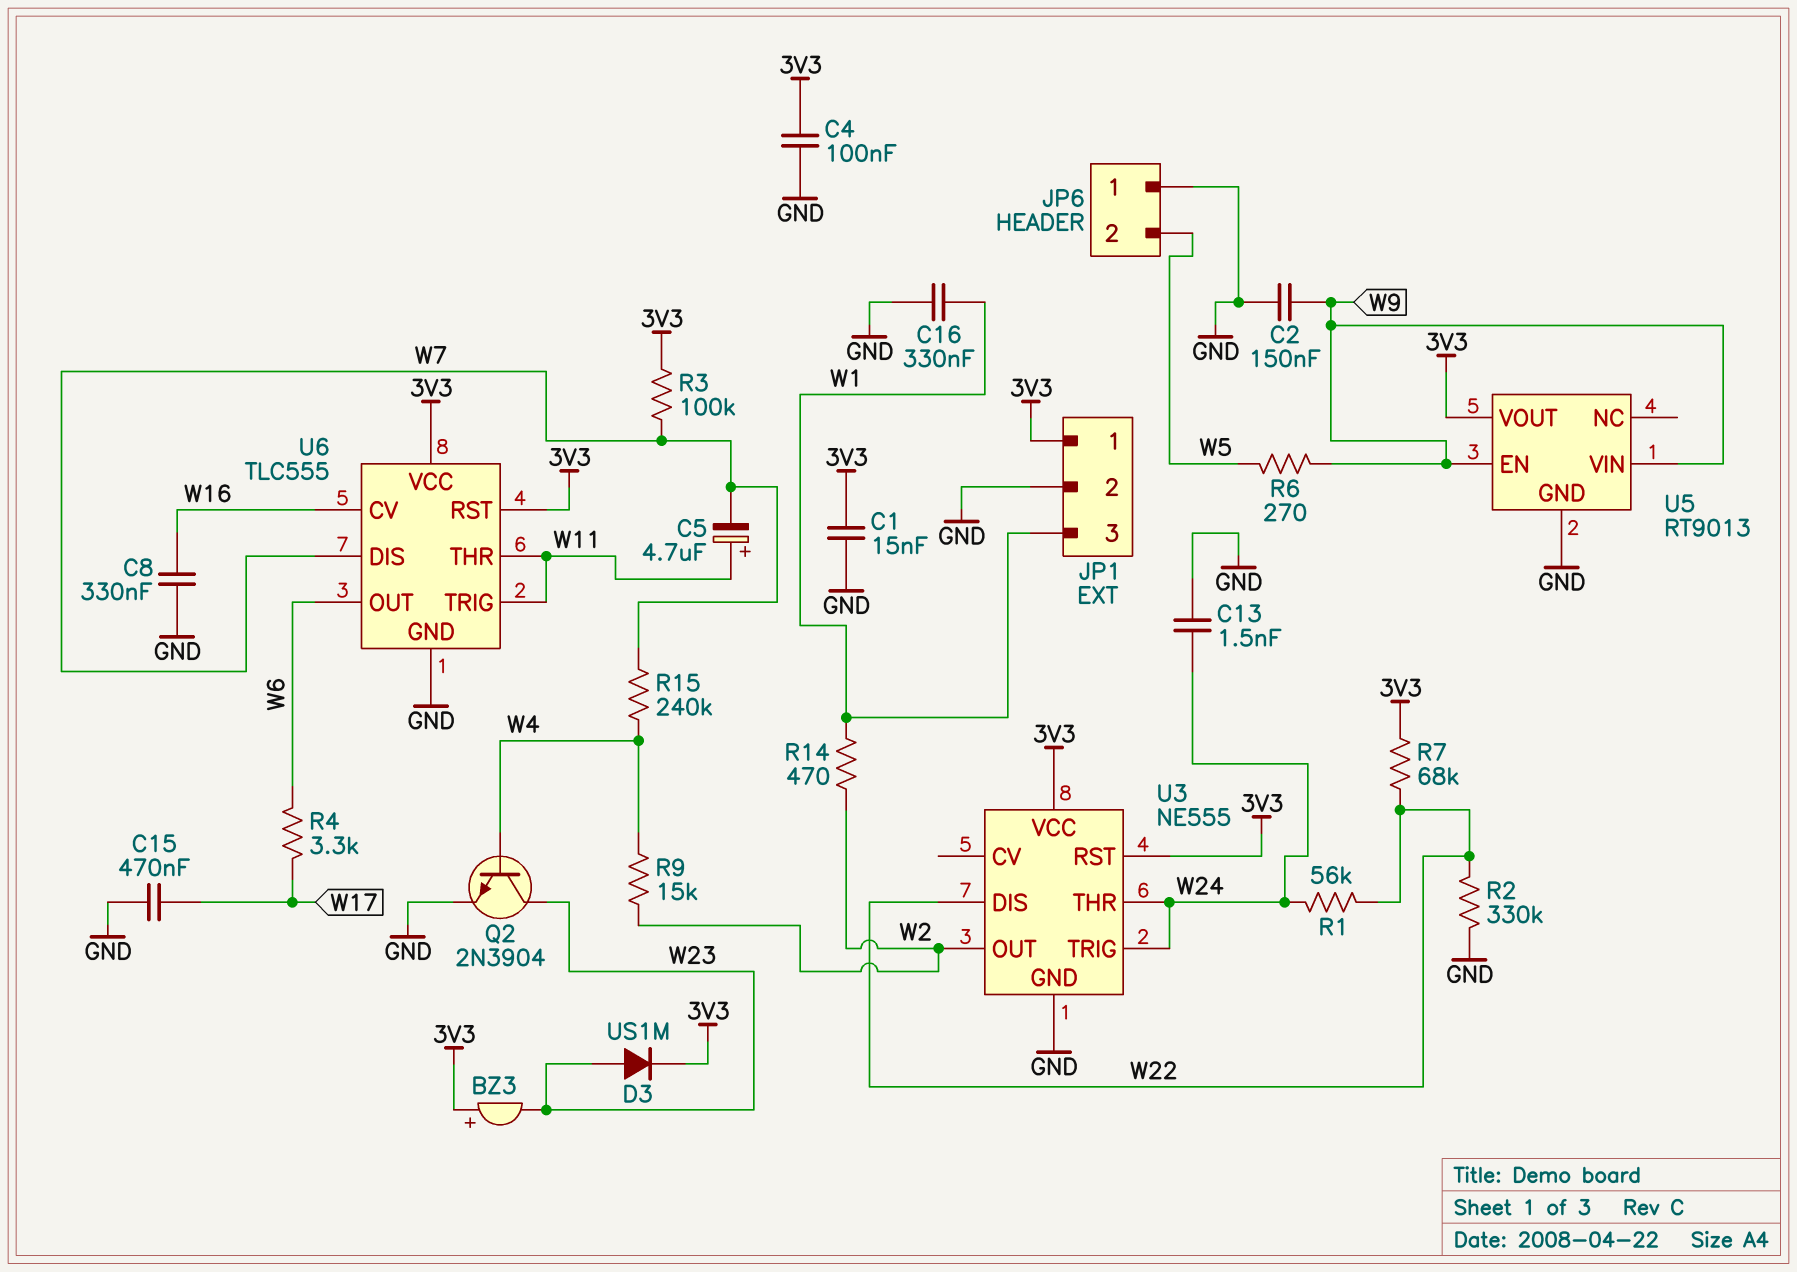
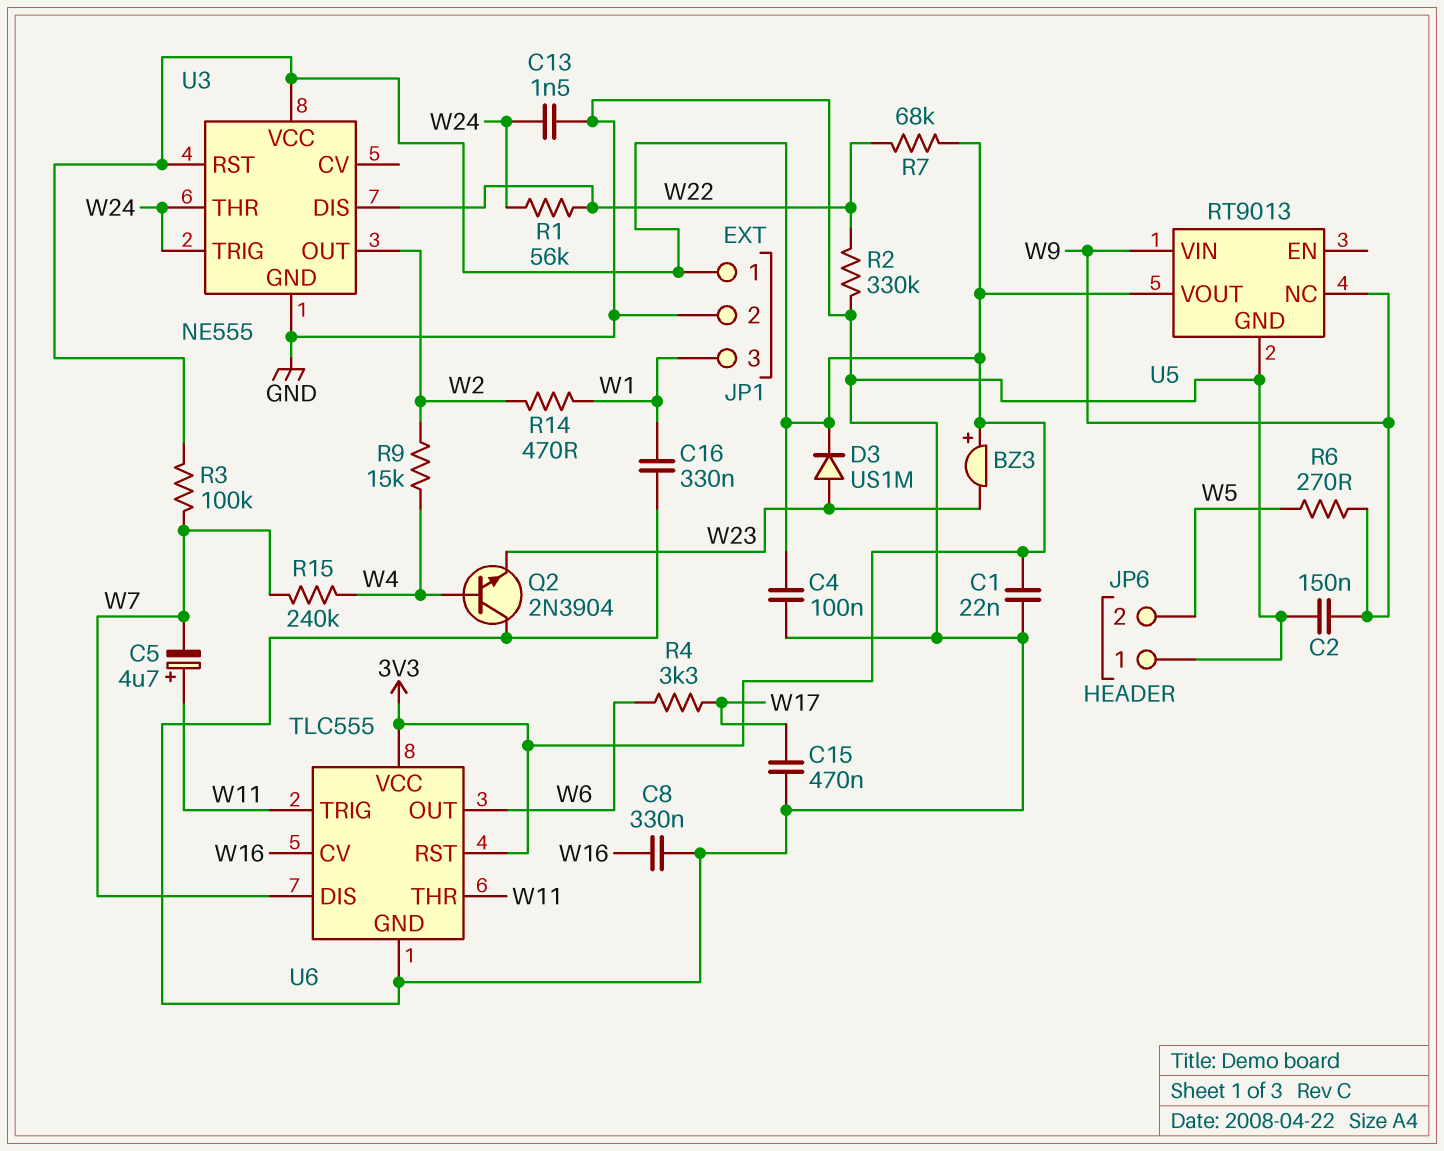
C1: 15nF (3V3, GND) -> 22nF (3V3, GND)
Q2: NPN 2N3904 (B W4, C W23, E GND) -> NPN 2N3904 (B W4, C GND, E W23)
U5 pin EN: W9 -> none
U5 pin NC: none -> W9

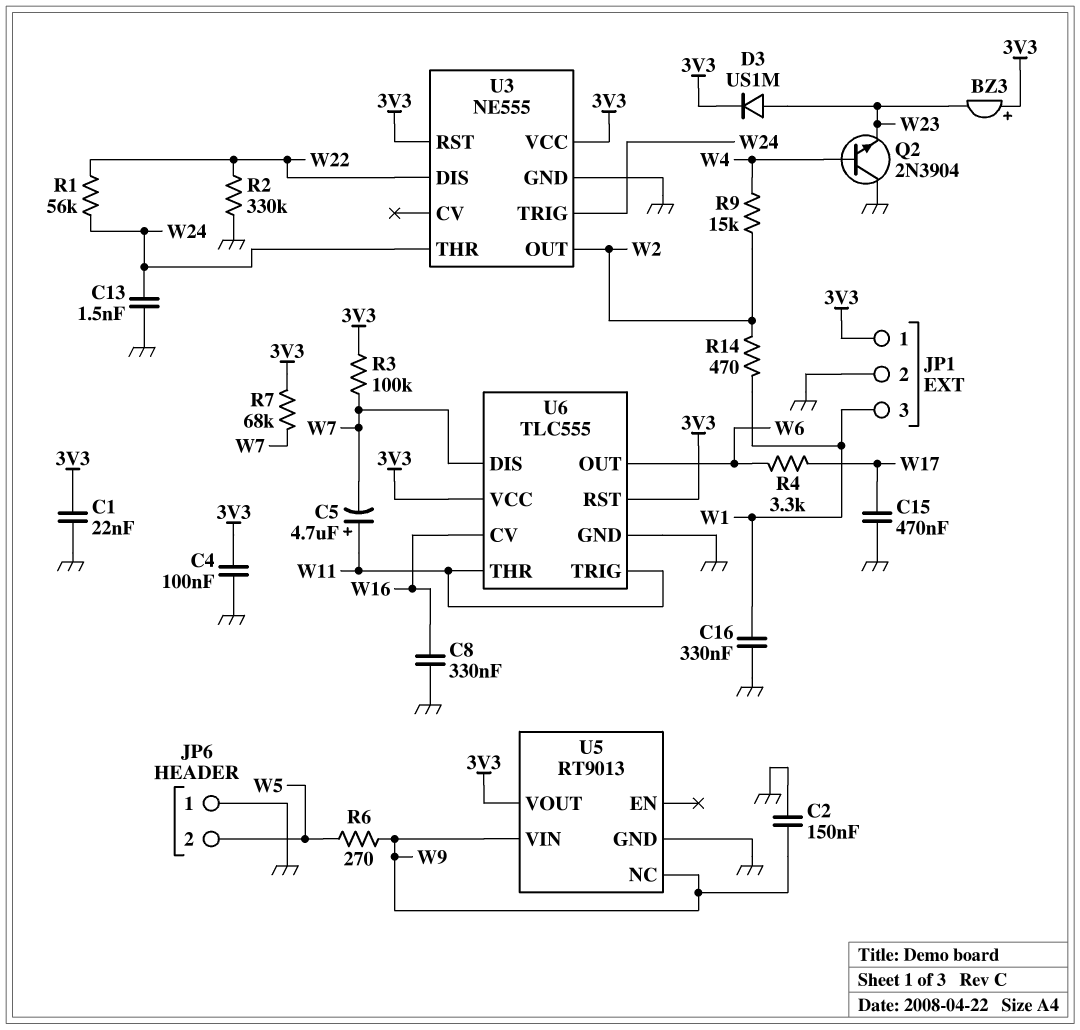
R7: 68k (3V3, W22) -> 68k (3V3, W7)
R15: 240k (W4, W7) -> none

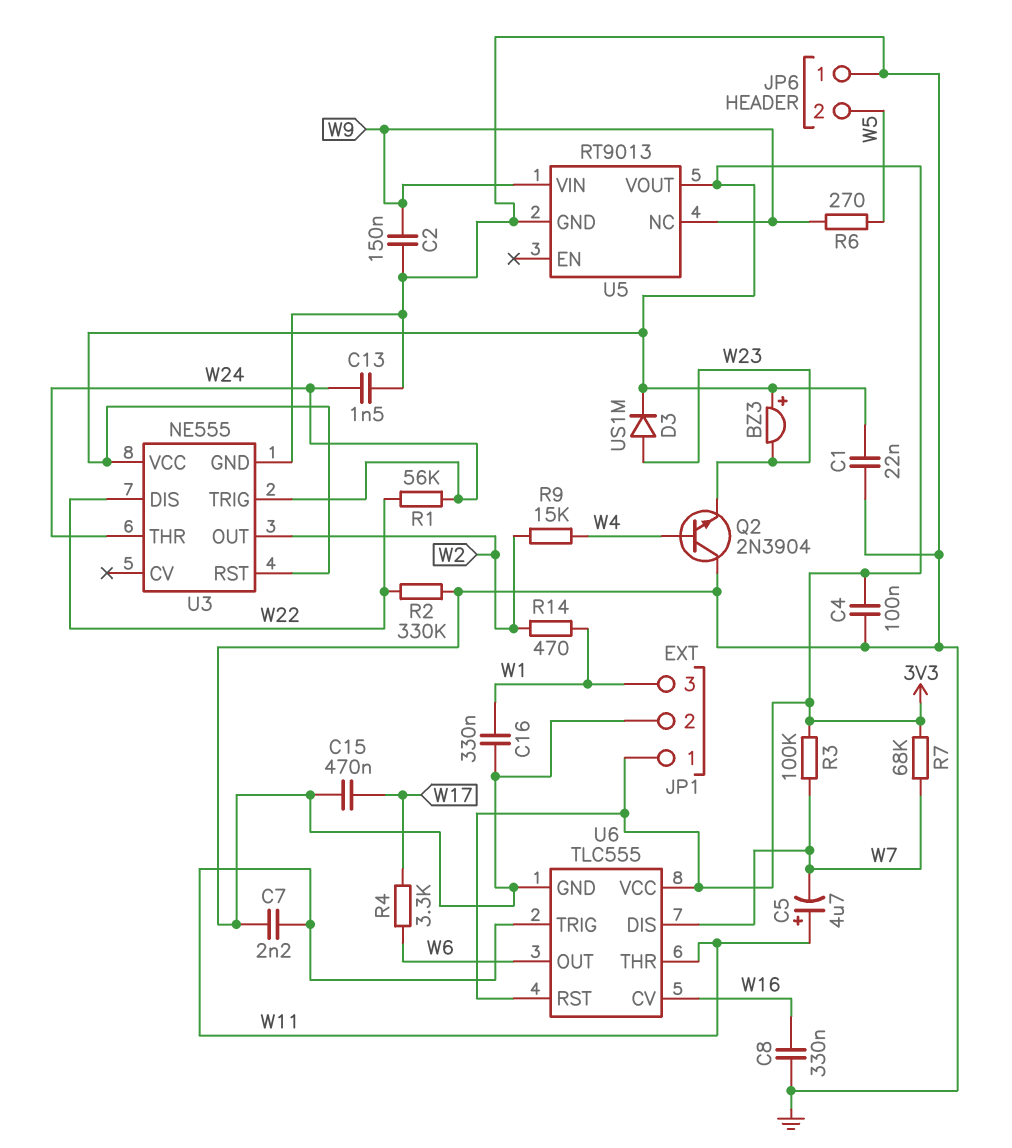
C7: none -> 2.2nF (GND, W11)

